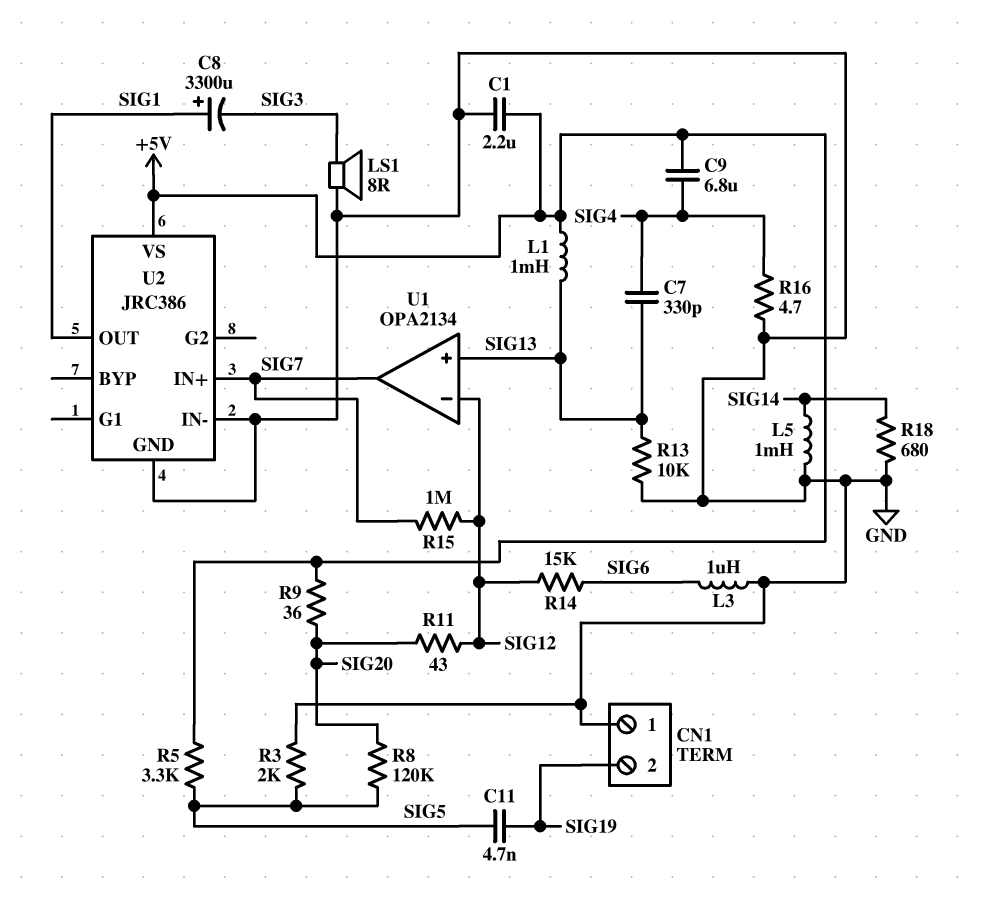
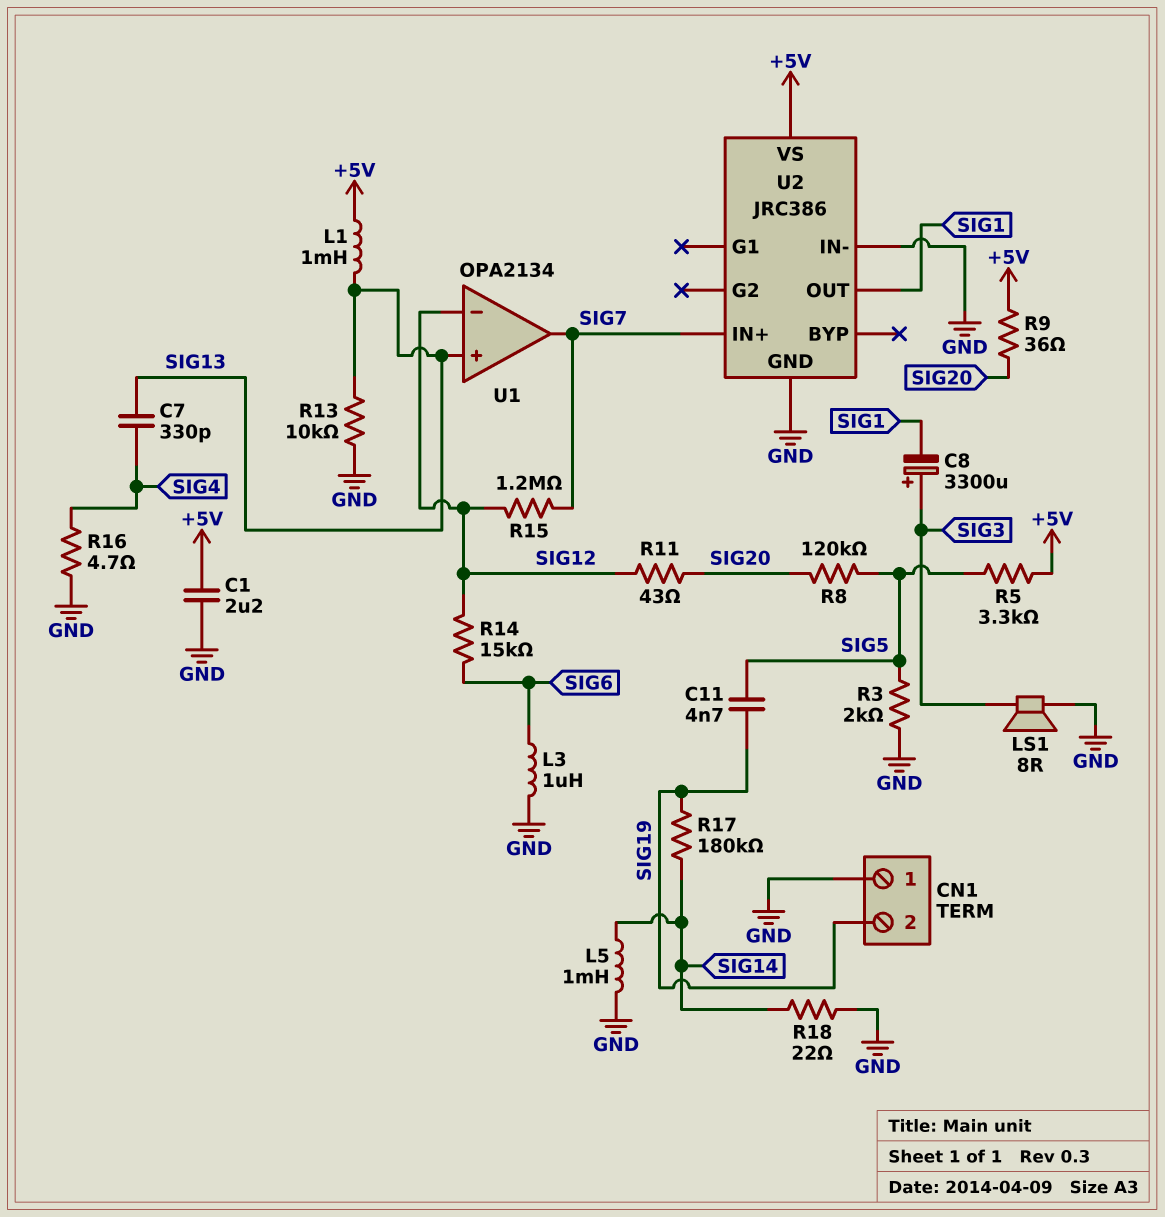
C8: 3300uF (plus SIG1, minus SIG3) -> 3300uF (plus SIG3, minus SIG1)
C9: 6.8uF (+5V, SIG4) -> none
R15: 1M (SIG7, SIG12) -> 1.2M (SIG7, SIG12)
R17: none -> 180k (SIG14, SIG19)
R18: 680 (GND, SIG14) -> 22 (GND, SIG14)

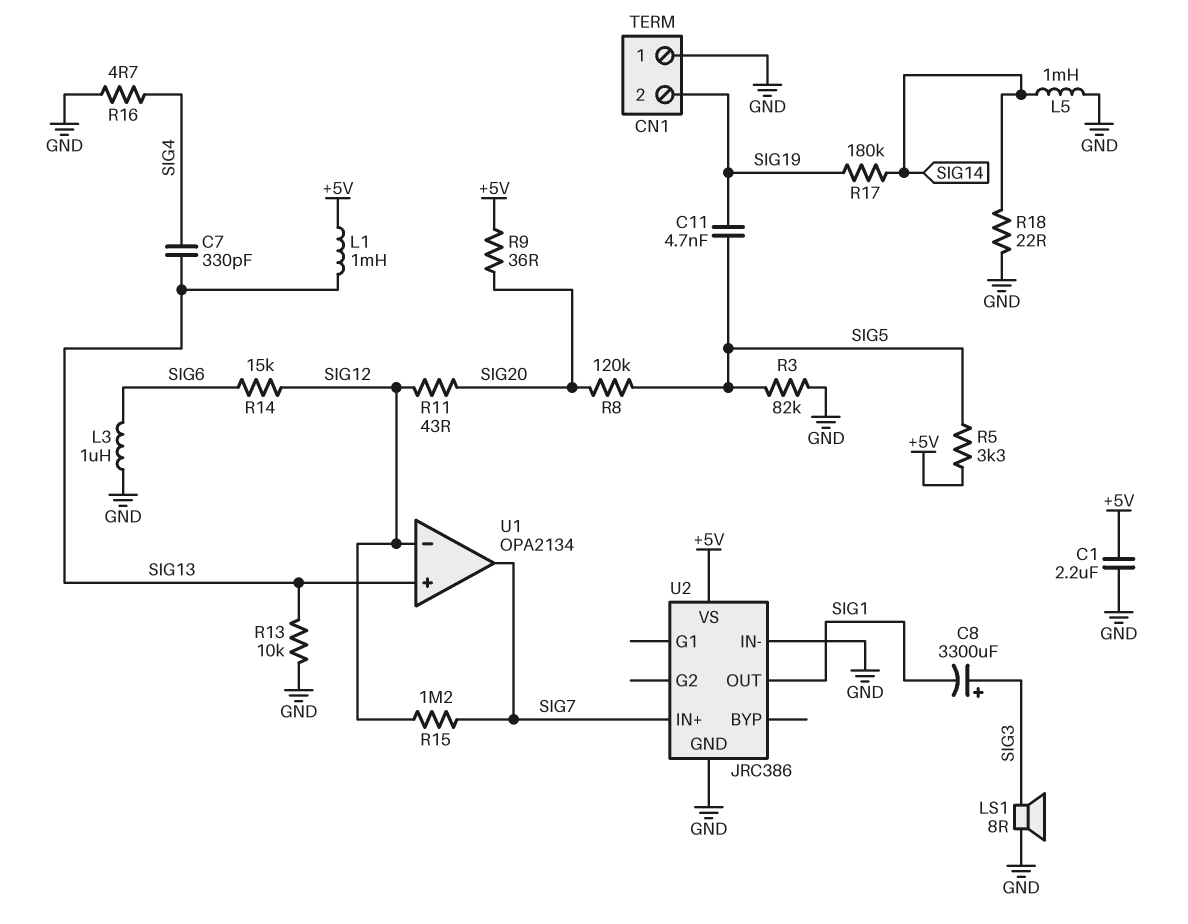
R3: 2k (GND, SIG5) -> 82k (GND, SIG5)

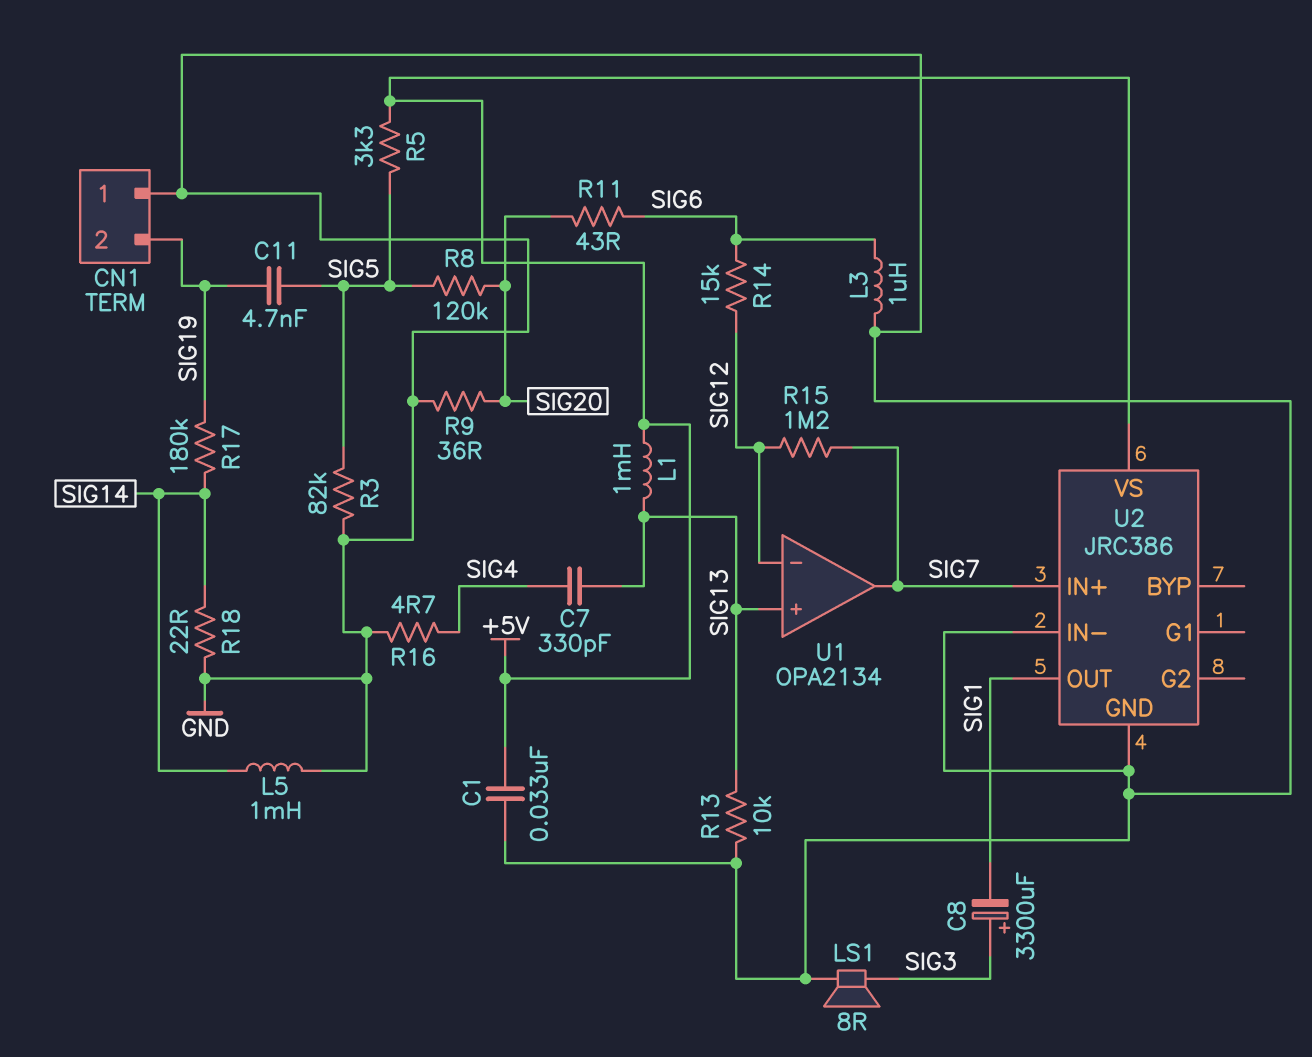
C1: 2.2uF (+5V, GND) -> 33nF (+5V, GND)
R9: 36 (+5V, SIG20) -> 36 (GND, SIG20)
R11: 43 (SIG12, SIG20) -> 43 (SIG6, SIG20)

